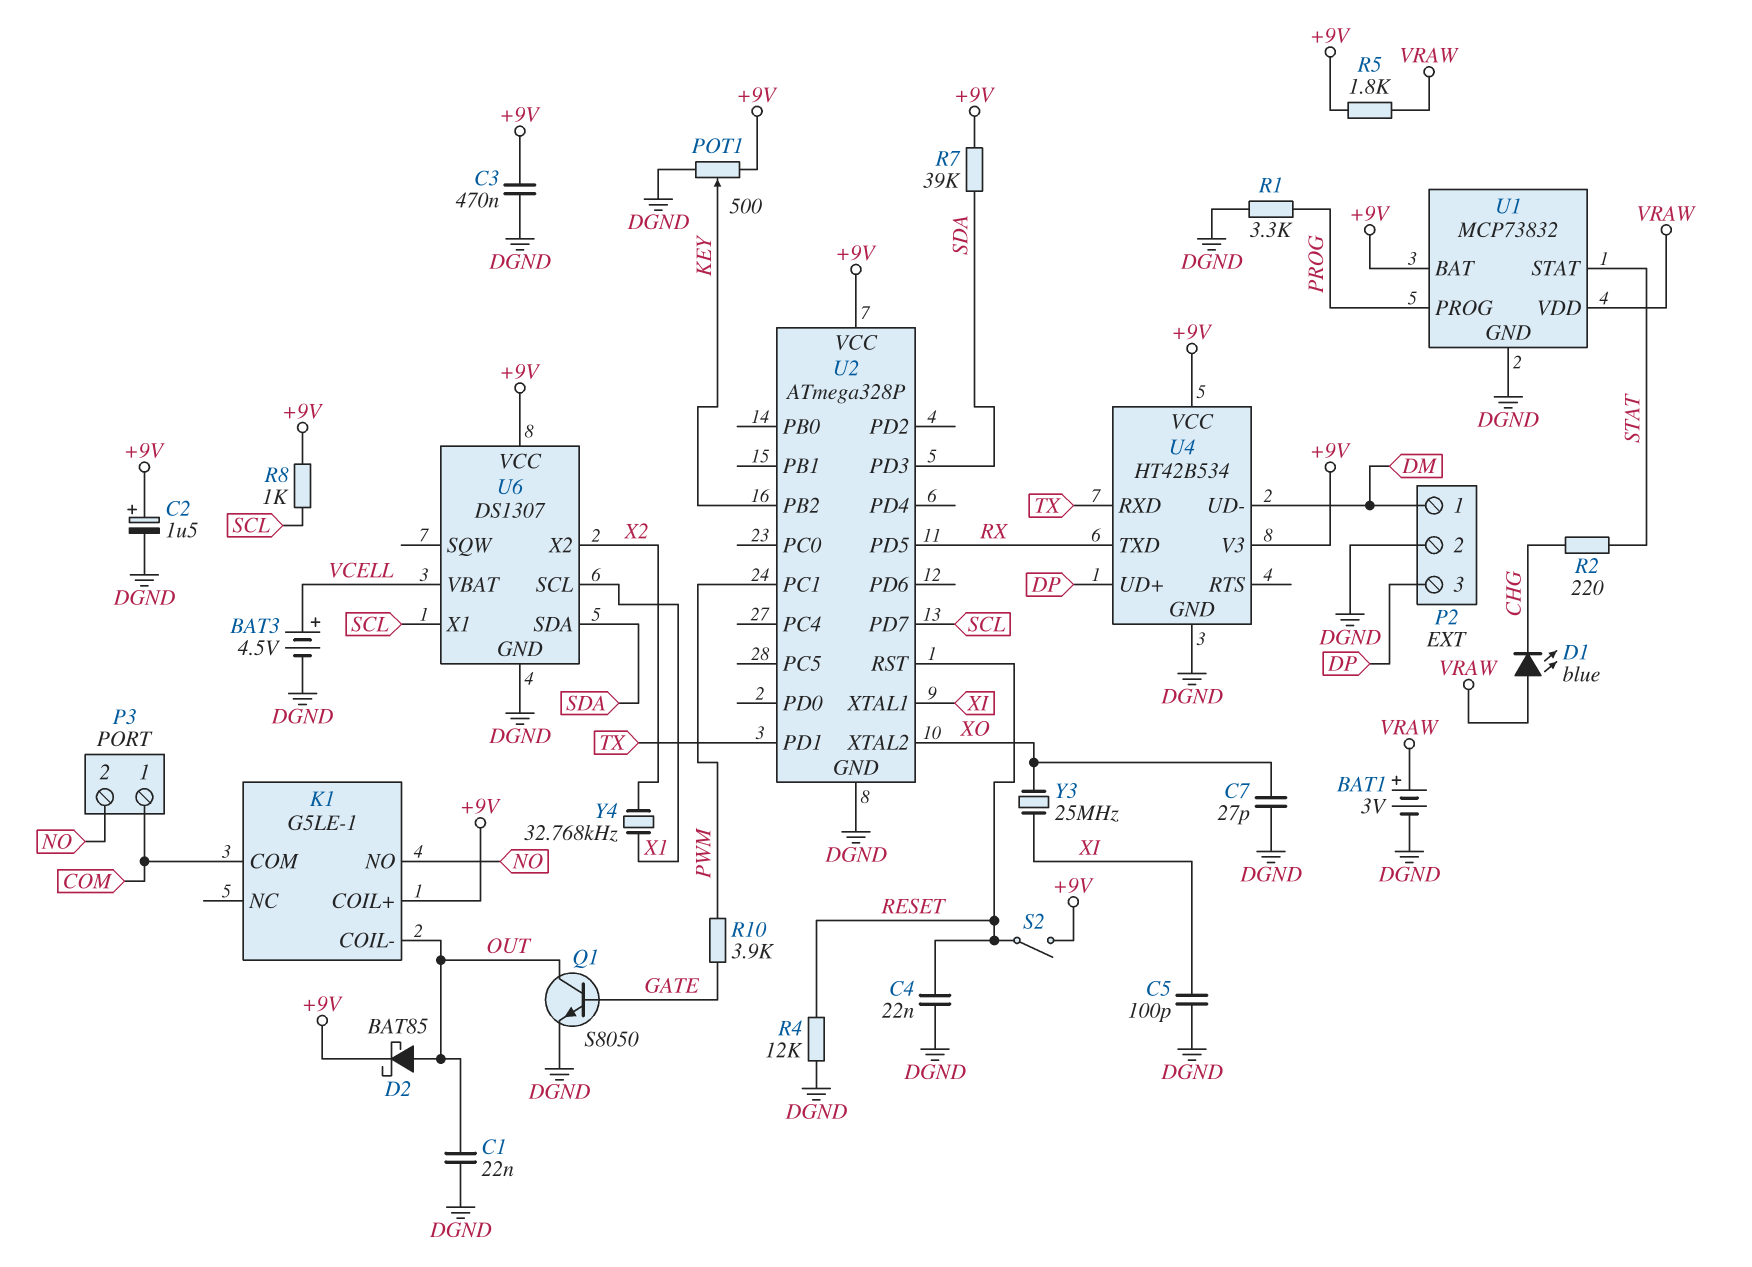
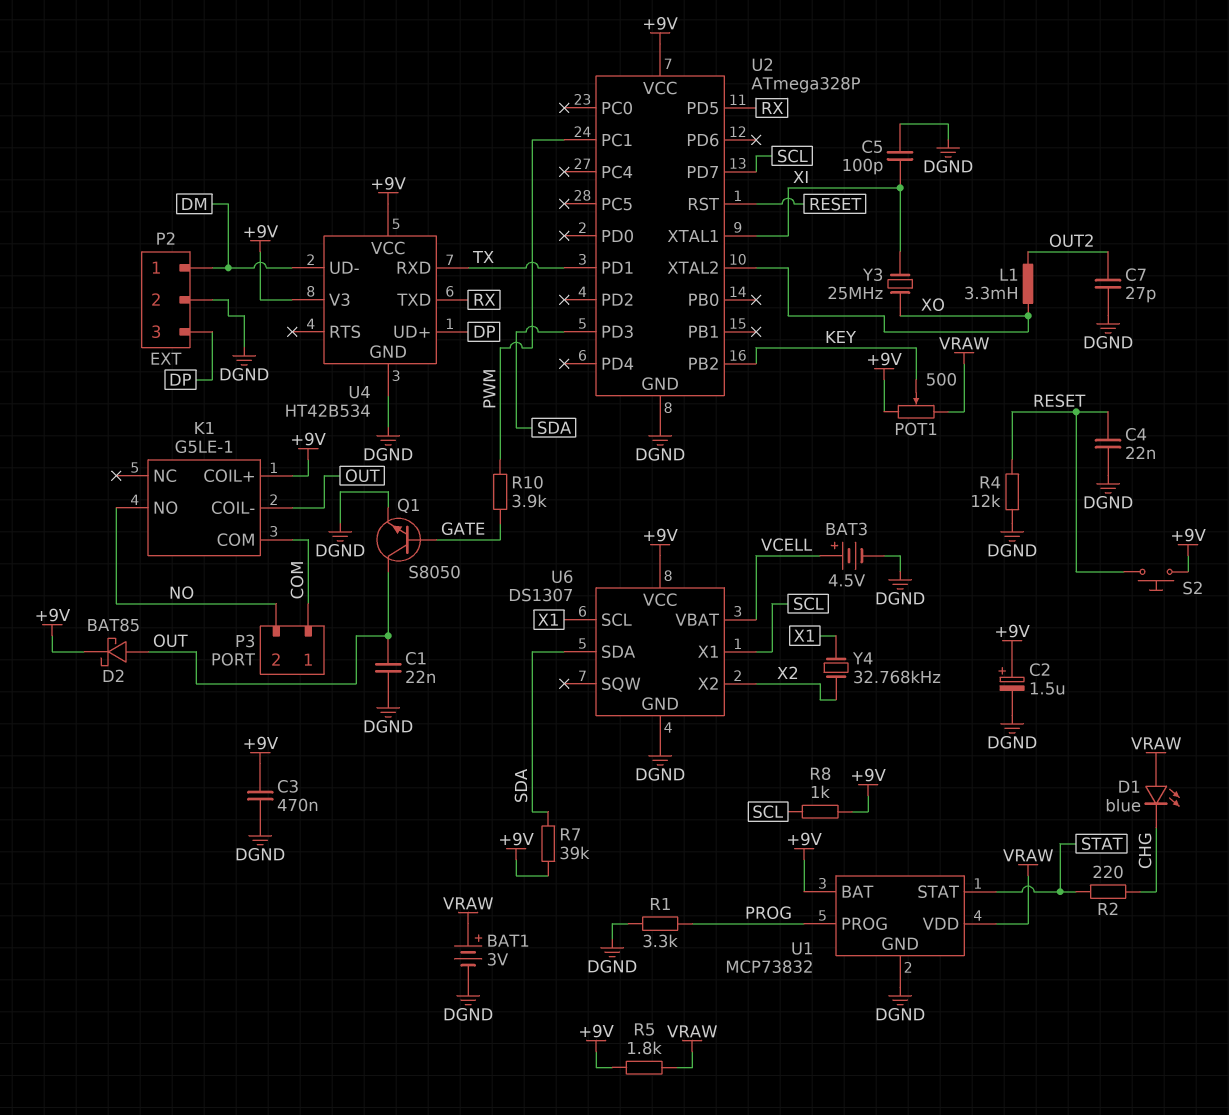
C7: 27pF (DGND, XO) -> 27pF (DGND, OUT2)
L1: none -> 3.3mH (OUT2, XO)
POT1: 500 (+9V, DGND, wiper KEY) -> 500 (+9V, VRAW, wiper KEY)
S2: switch (+9V, RESET) -> button (+9V, RESET)

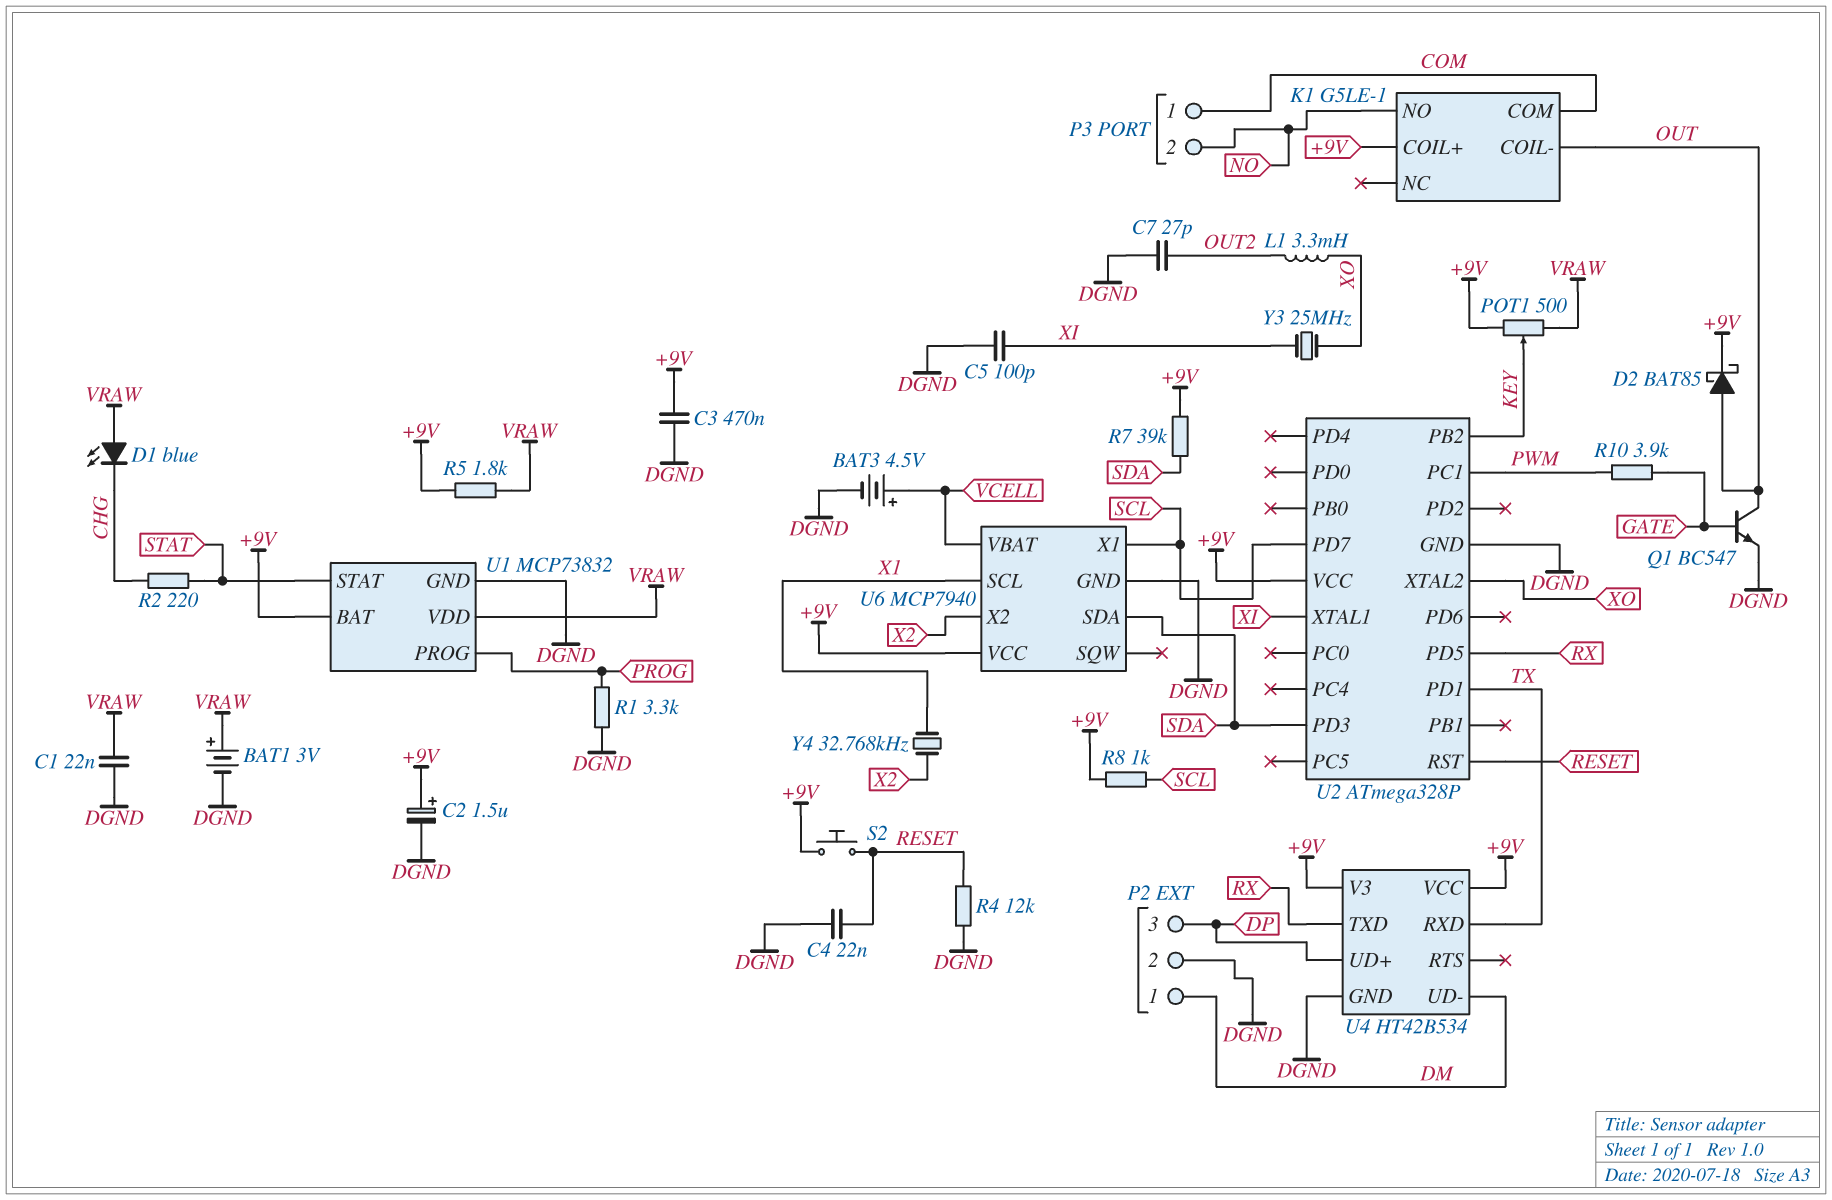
C1: 22nF (DGND, OUT) -> 22nF (DGND, VRAW)
Q1: NPN S8050 (B GATE, C OUT, E DGND) -> NPN BC547 (B GATE, C OUT, E DGND)
U6: DS1307 -> MCP7940

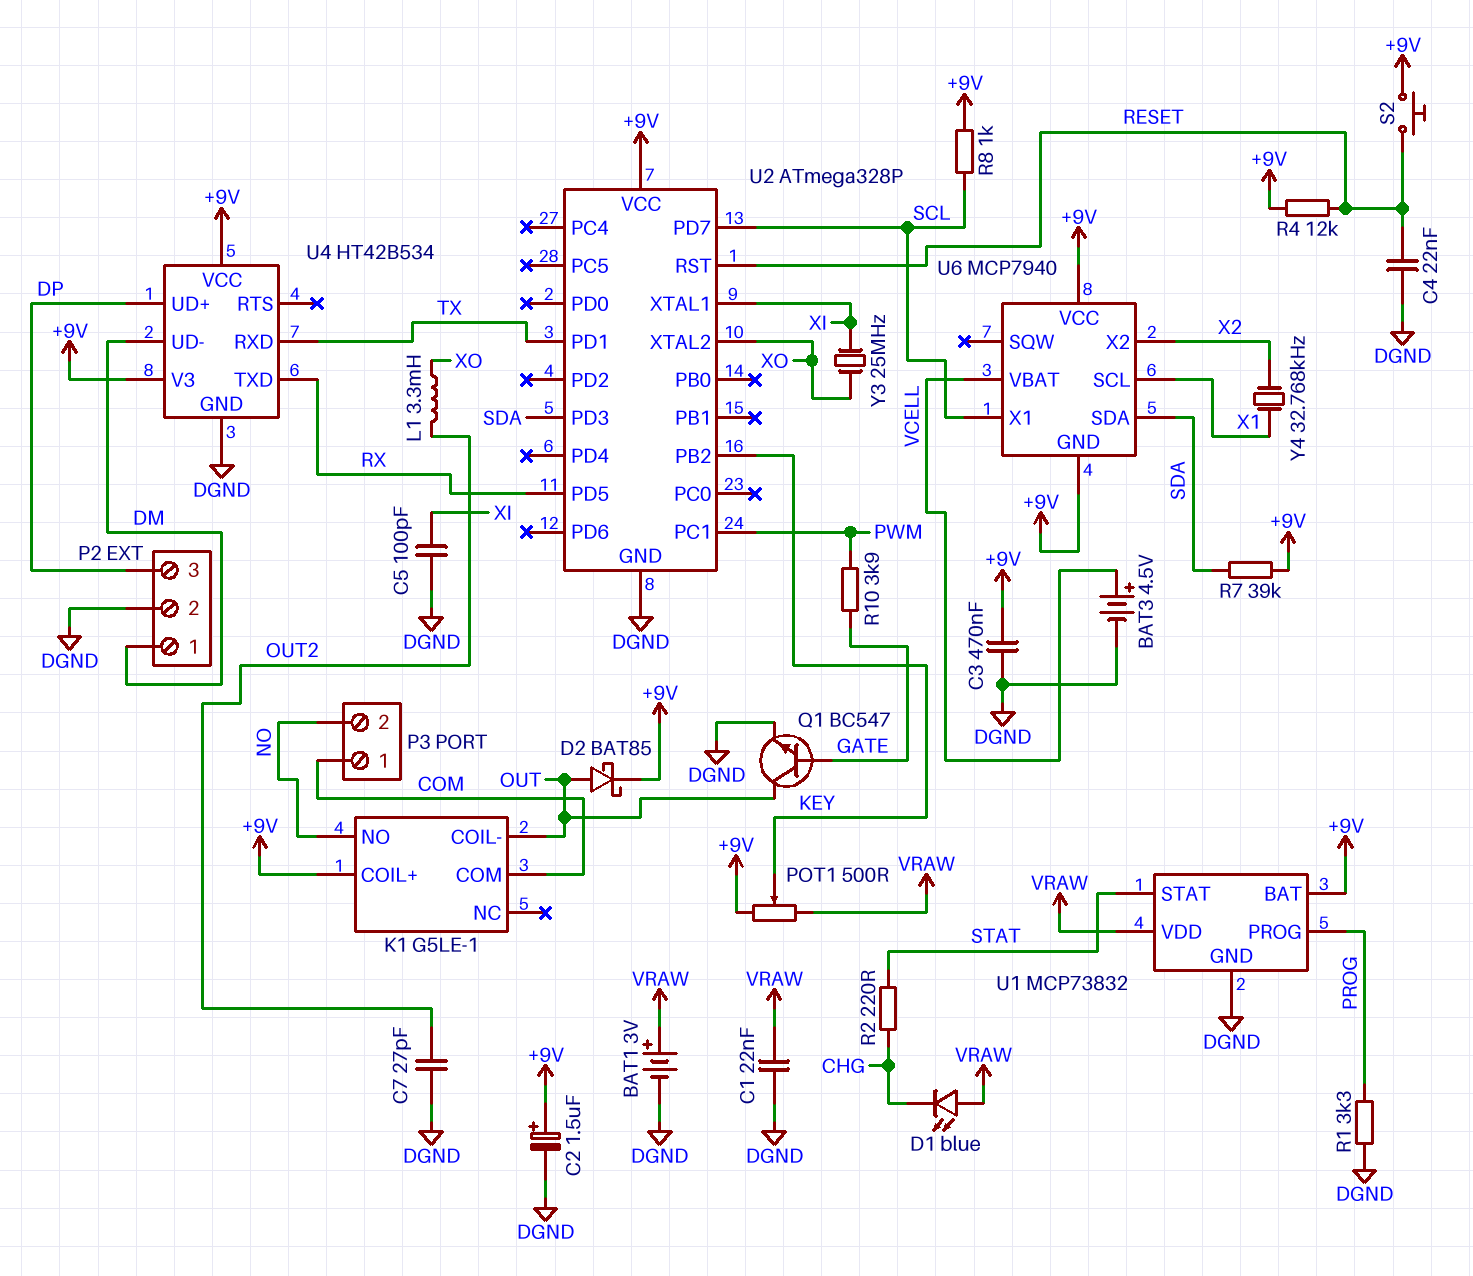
R4: 12k (DGND, RESET) -> 12k (+9V, RESET)
R5: 1.8k (+9V, VRAW) -> none
U6 pin GND: DGND -> +9V

